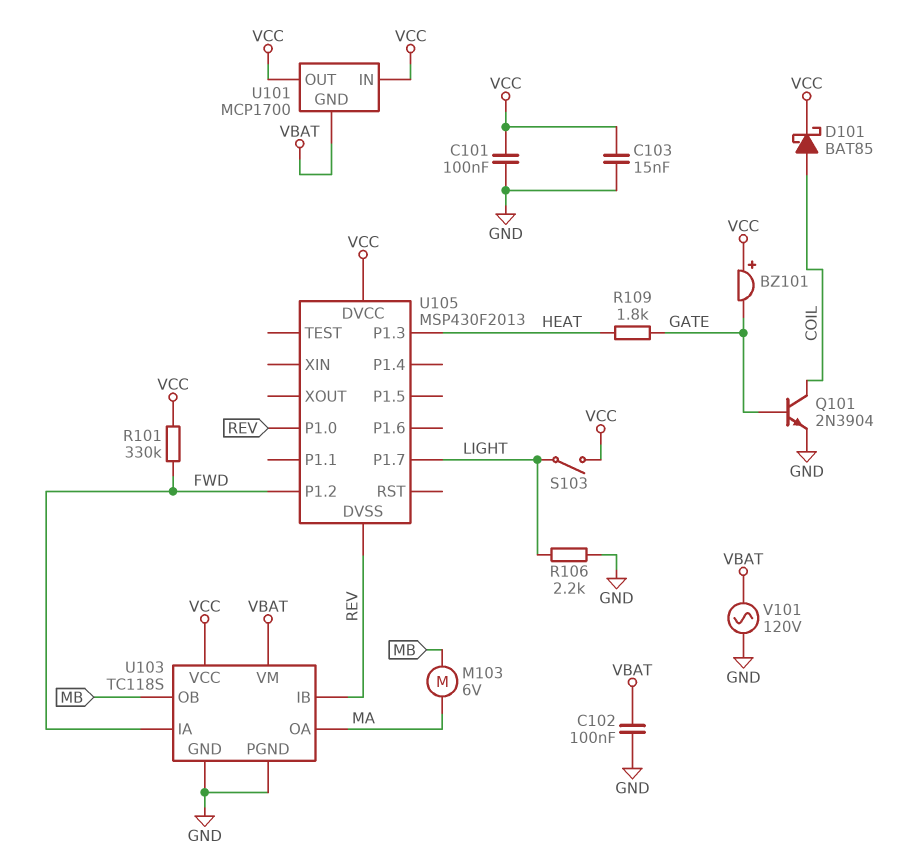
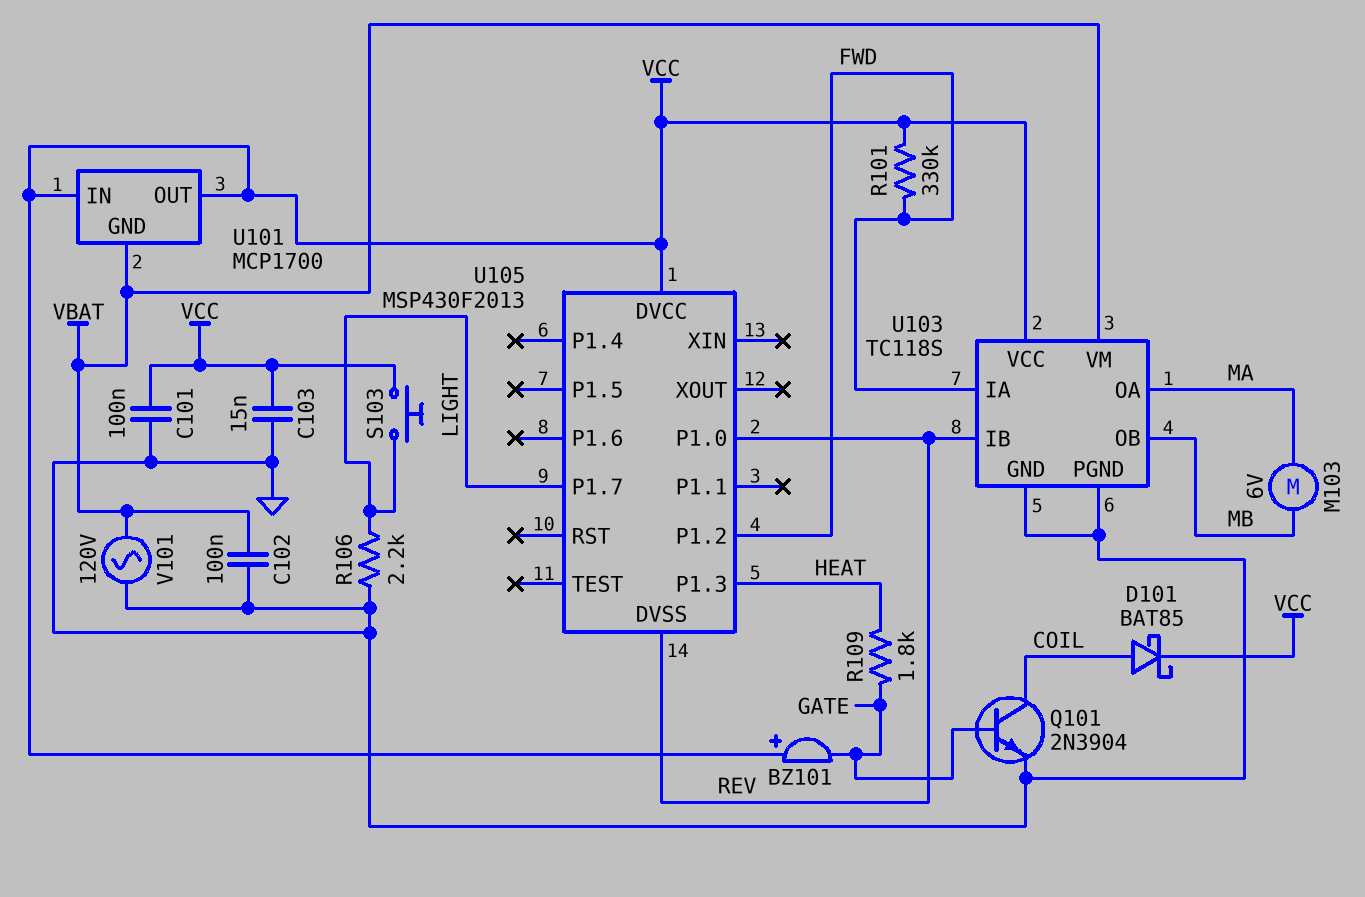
S103: switch (LIGHT, VCC) -> button (LIGHT, VCC)

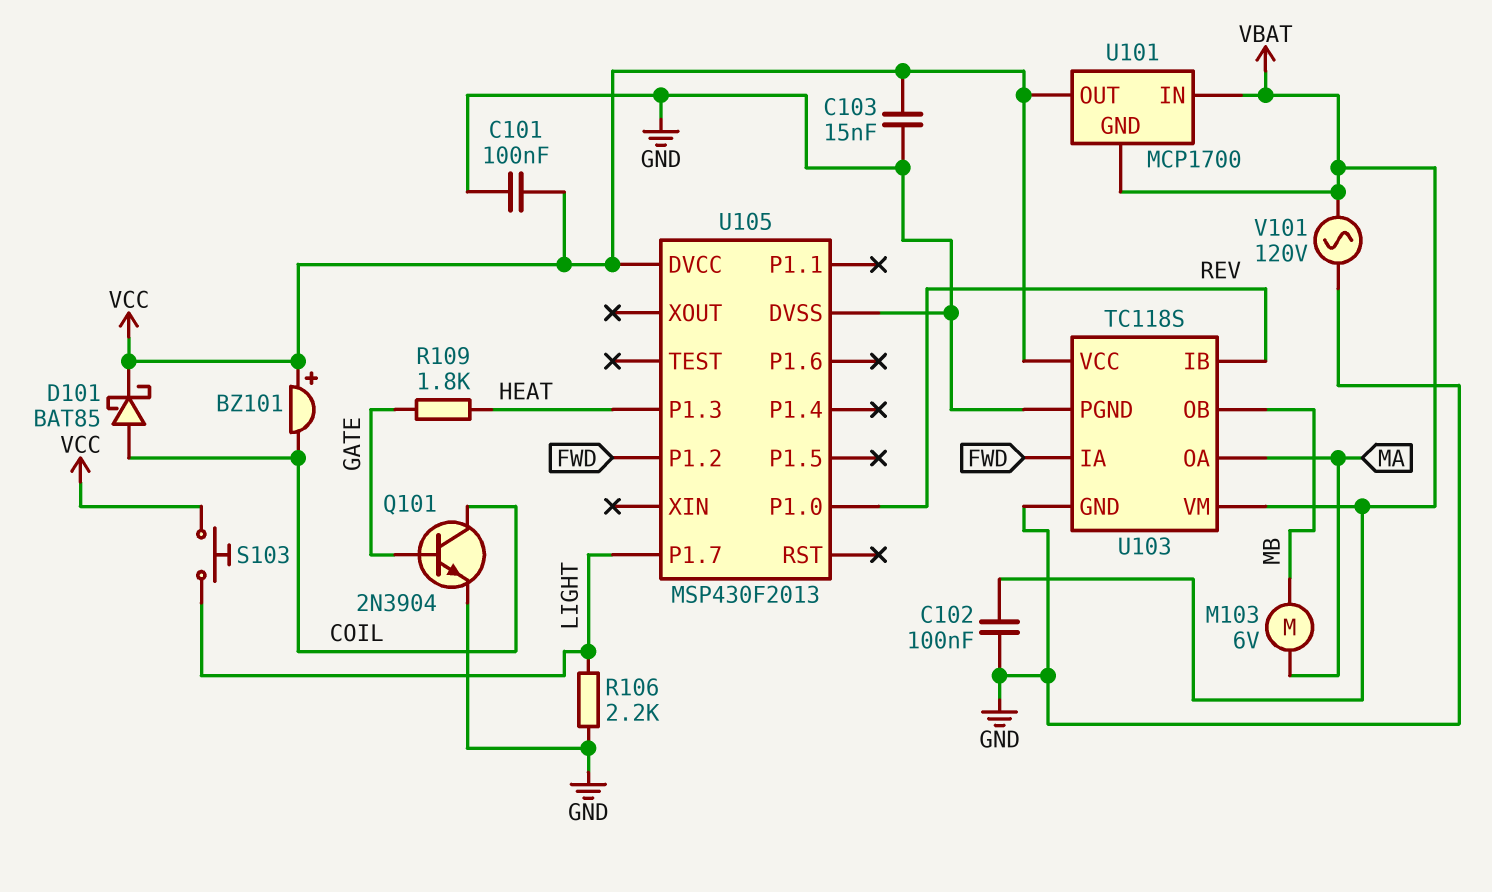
BZ101: buzzer (plus VCC, minus GATE) -> buzzer (plus VCC, minus COIL)
R101: 330k (FWD, VCC) -> none
U101 pin IN: VCC -> VBAT
U105 pin DVSS: REV -> GND

